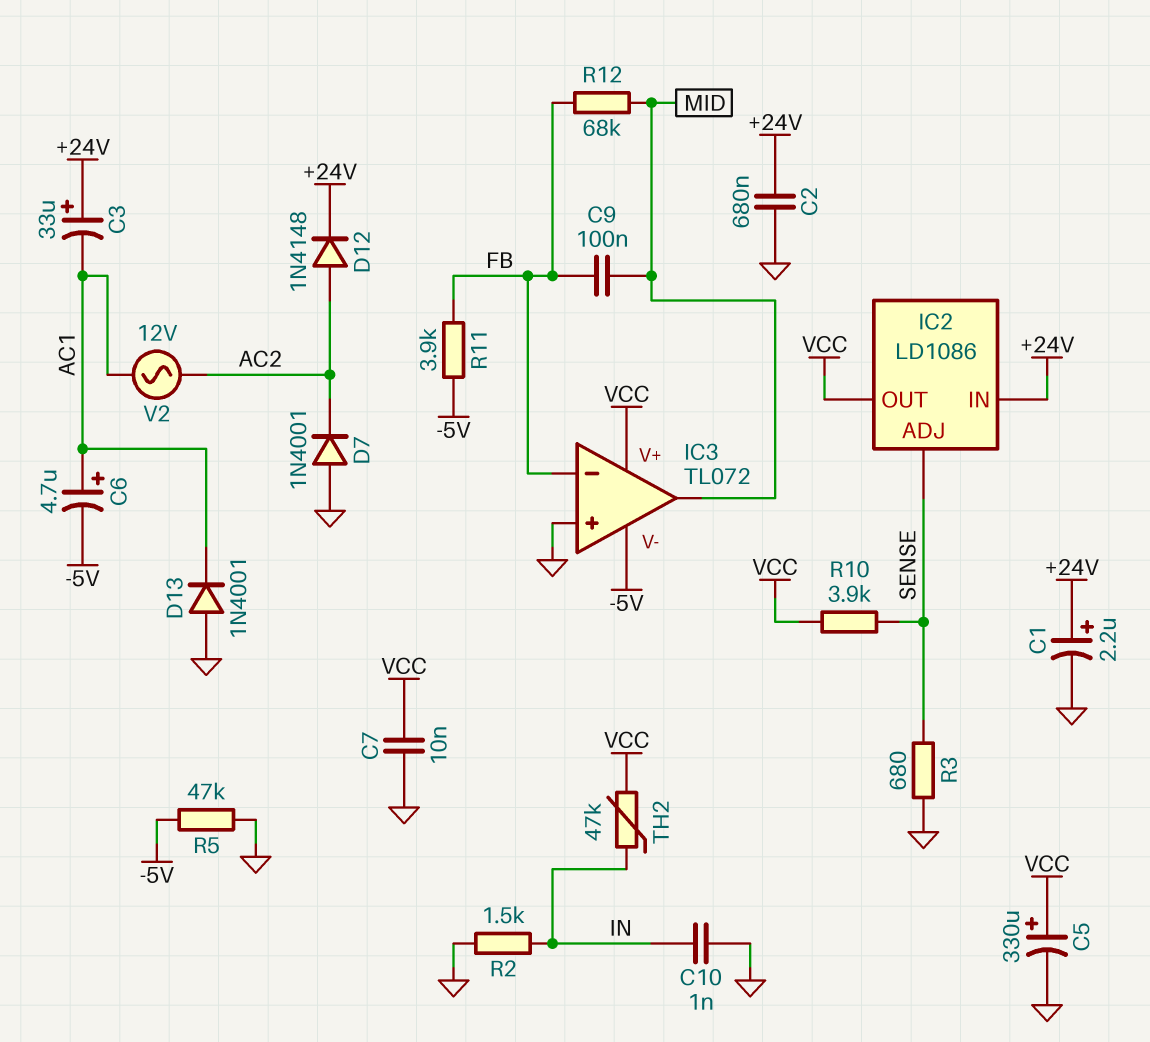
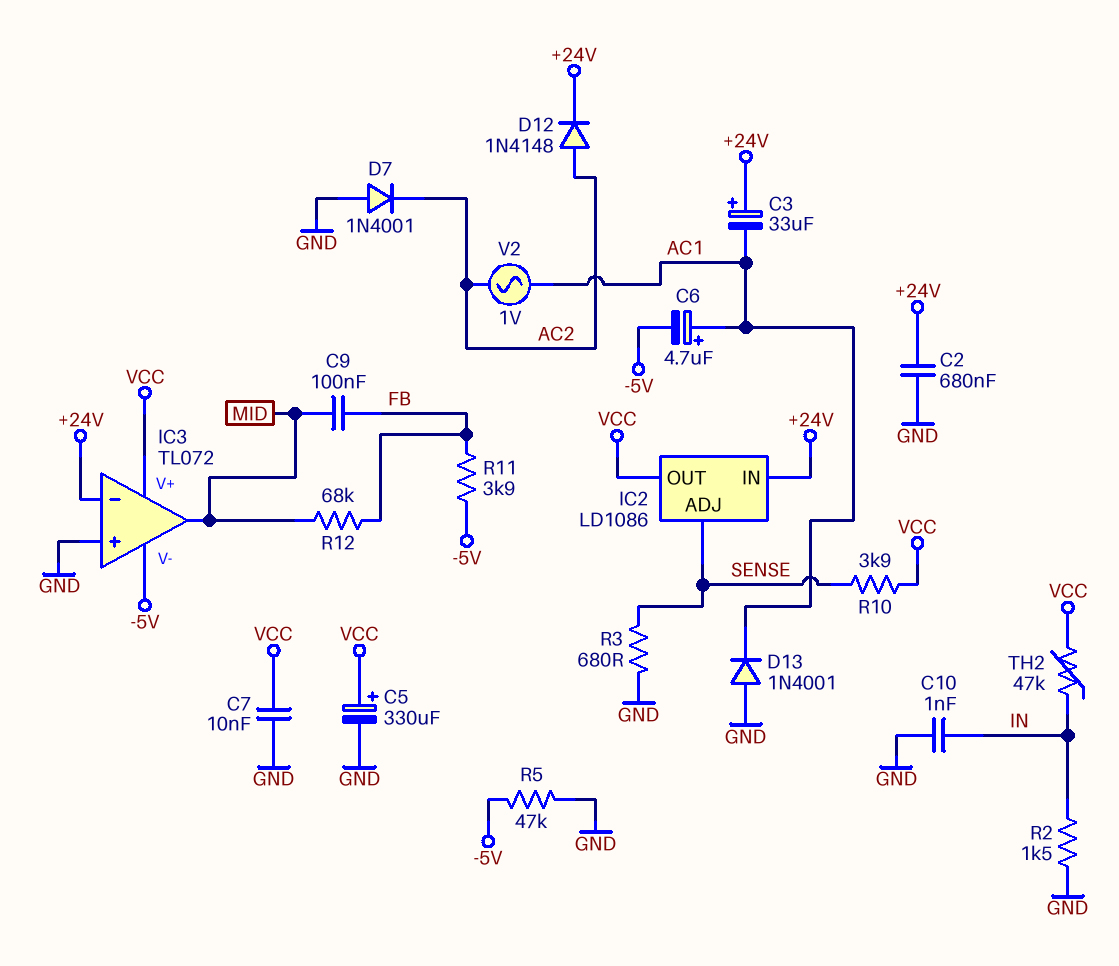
C1: 2.2uF (plus +24V, minus GND) -> none
IC3 pin in-: FB -> +24V
V2: AC 12V (AC1, AC2) -> AC 1V (AC1, AC2)

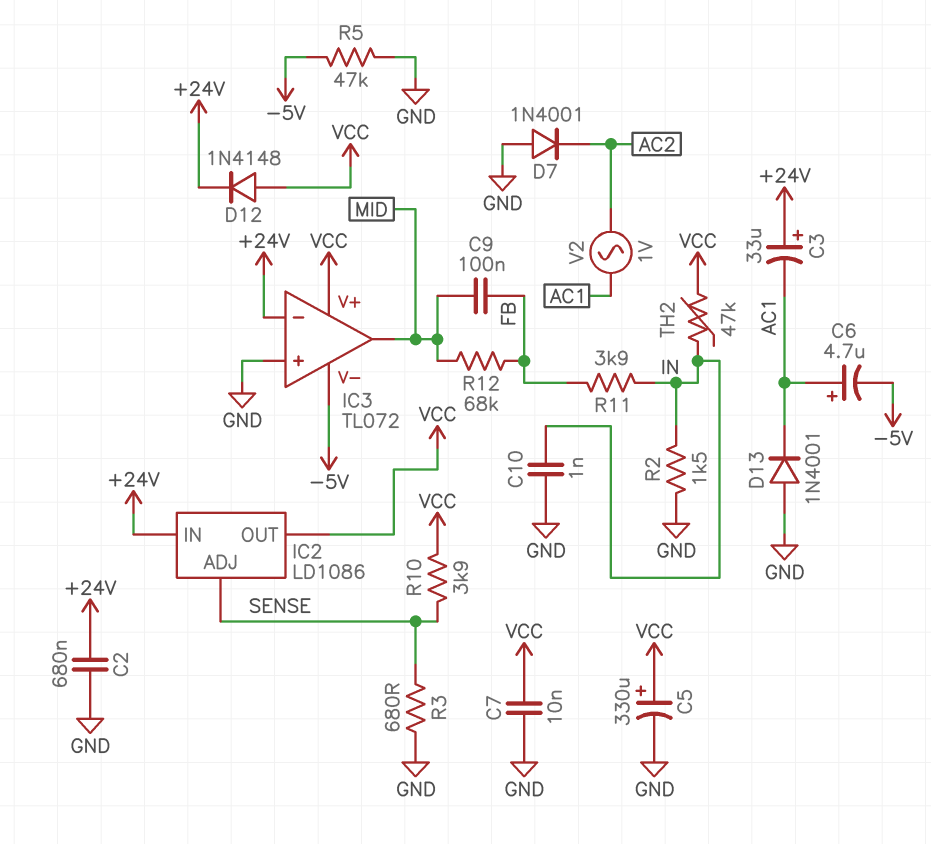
D12: diode 1N4148 (A AC2, K +24V) -> diode 1N4148 (A VCC, K +24V)
R11: 3.9k (-5V, FB) -> 3.9k (FB, IN)

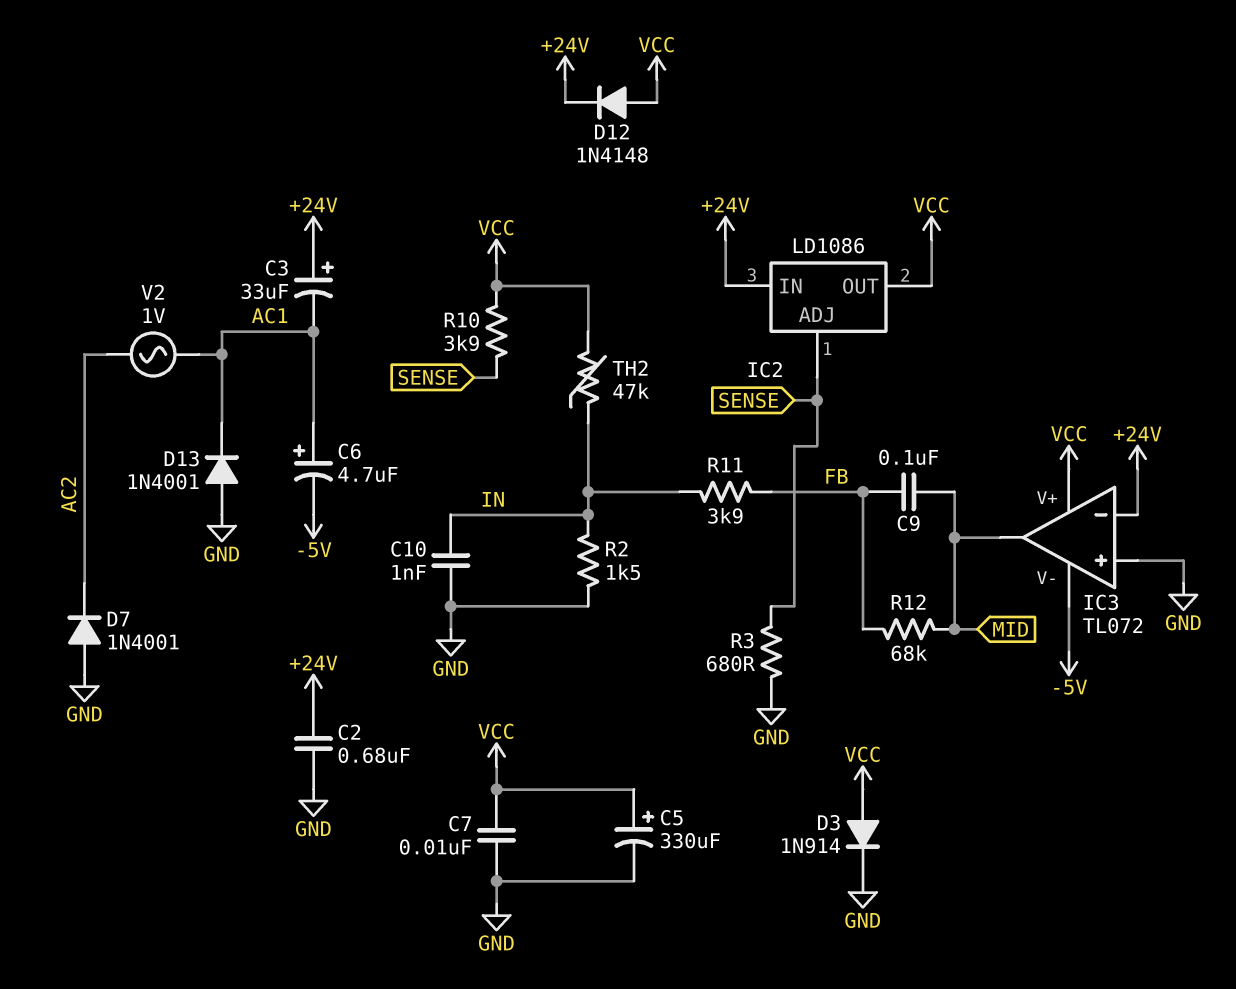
D3: none -> diode 1N914 (A VCC, K GND)
R5: 47k (-5V, GND) -> none

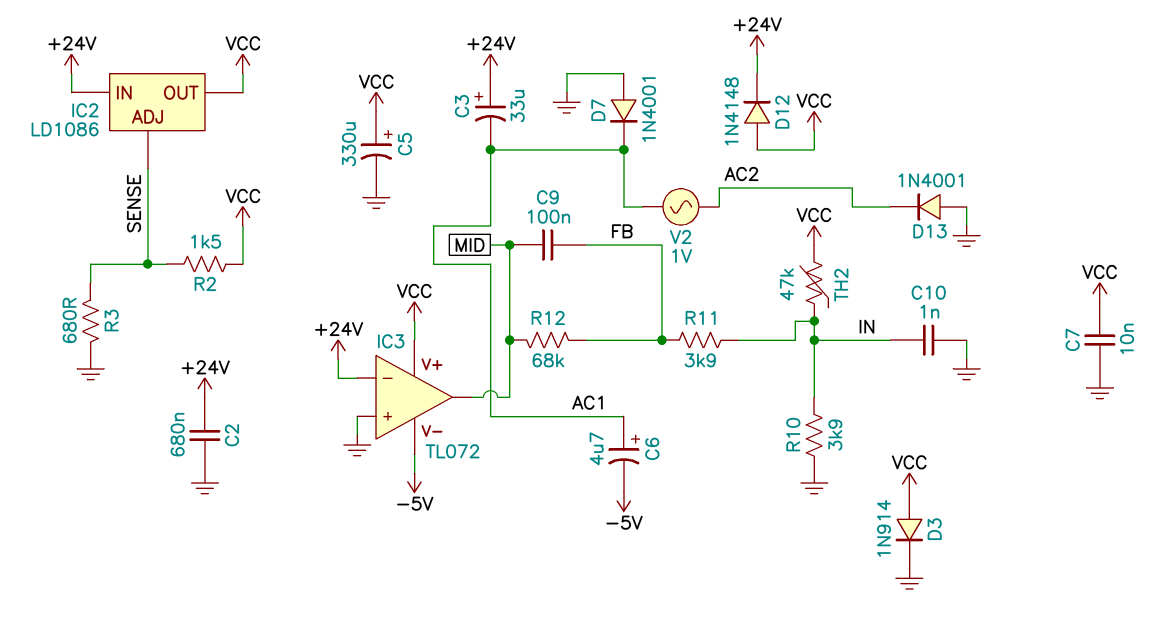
D7: diode 1N4001 (A GND, K AC2) -> diode 1N4001 (A GND, K AC1)
D13: diode 1N4001 (A GND, K AC1) -> diode 1N4001 (A GND, K AC2)
R2: 1.5k (GND, IN) -> 1.5k (SENSE, VCC)
R10: 3.9k (SENSE, VCC) -> 3.9k (GND, IN)

